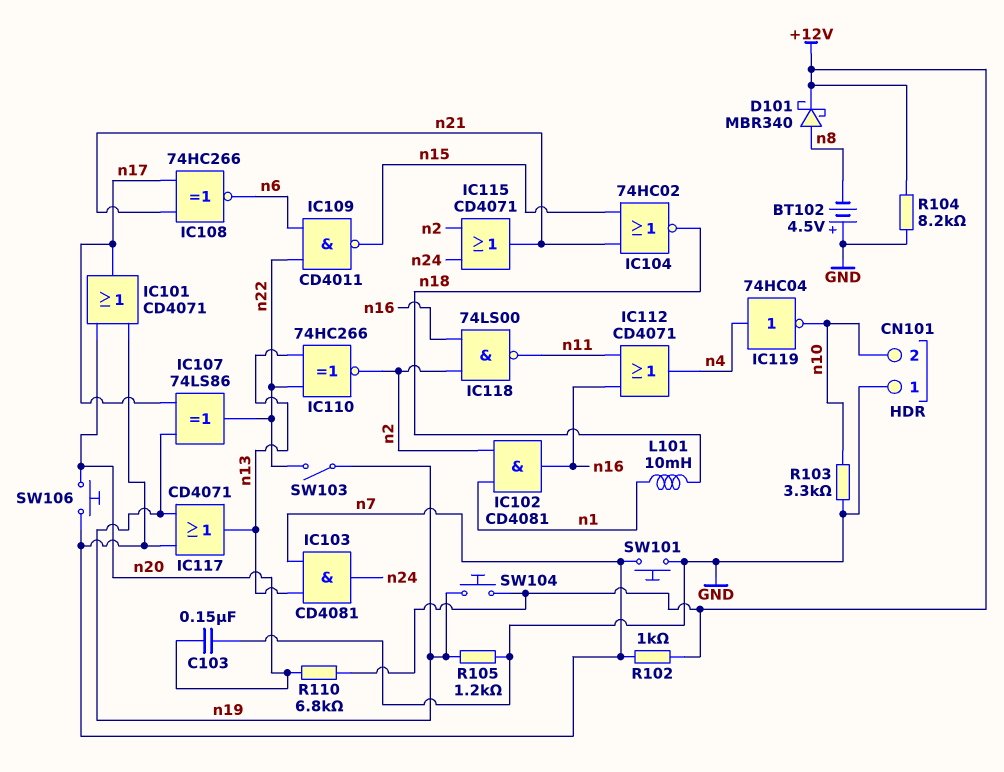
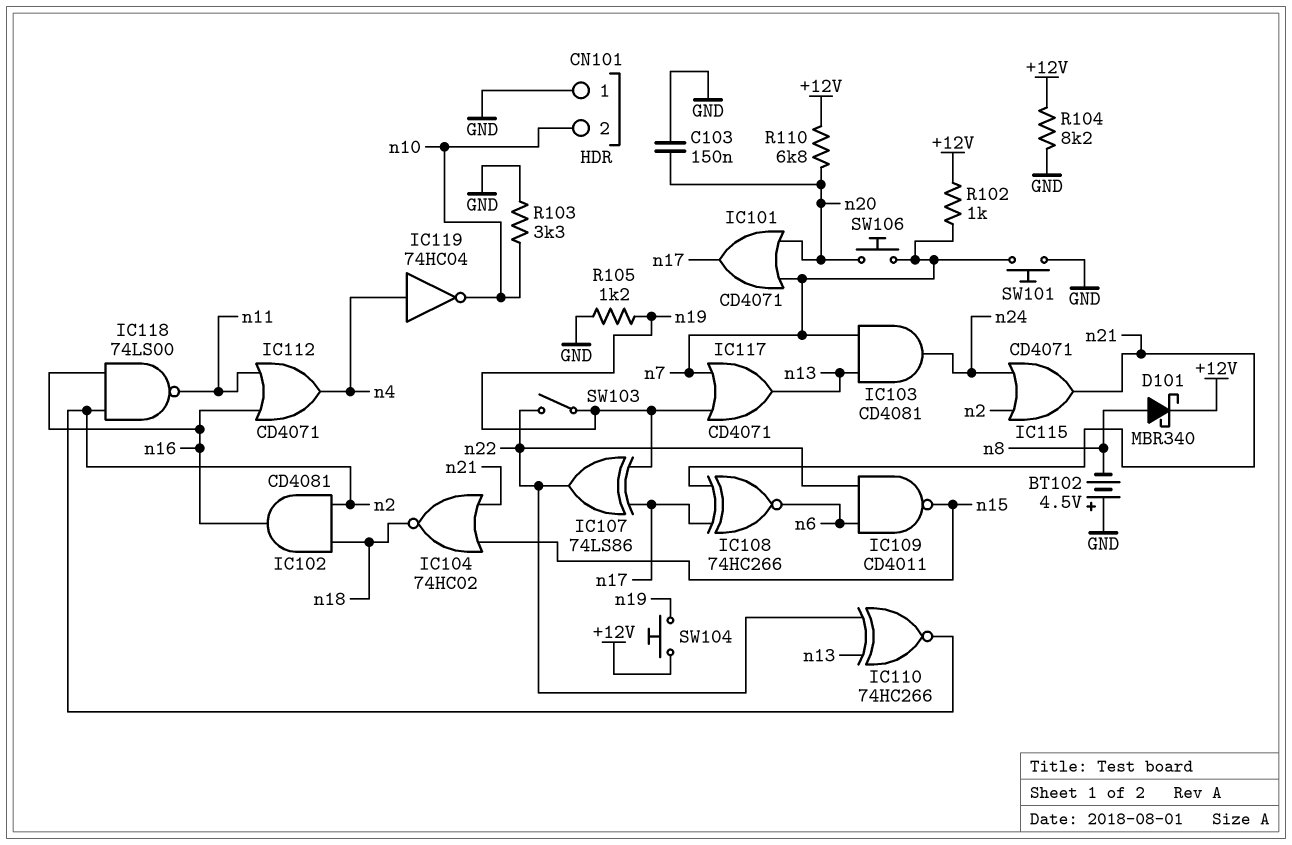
IC102: AND CD4081 (in n1, in n2, out n16) -> AND CD4081 (in n2, in n18, out n16)
L101: 10mH (n1, n18) -> none

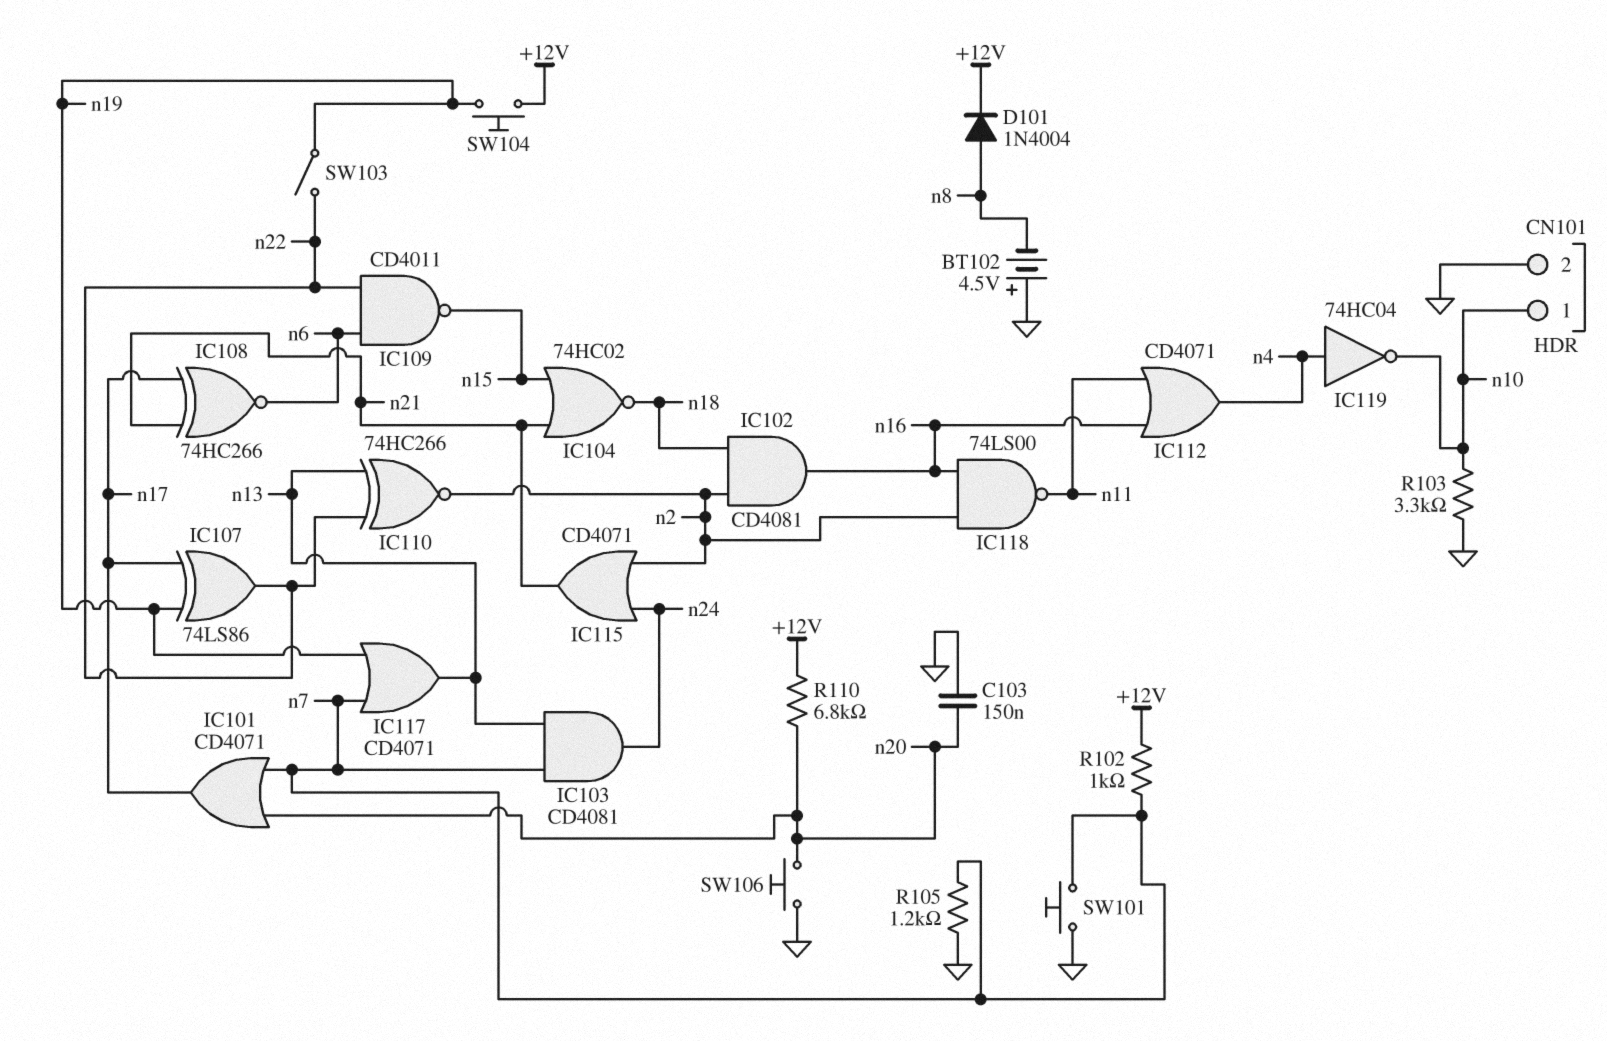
CN101 pin 1: GND -> n10
CN101 pin 2: n10 -> GND
D101: schottky MBR340 (A n8, K +12V) -> diode 1N4004 (A n8, K +12V)
R104: 8.2k (+12V, GND) -> none
R105: 1.2k (GND, n19) -> 1.2k (GND, n7)
SW106: button (n7, n20) -> button (GND, n20)

